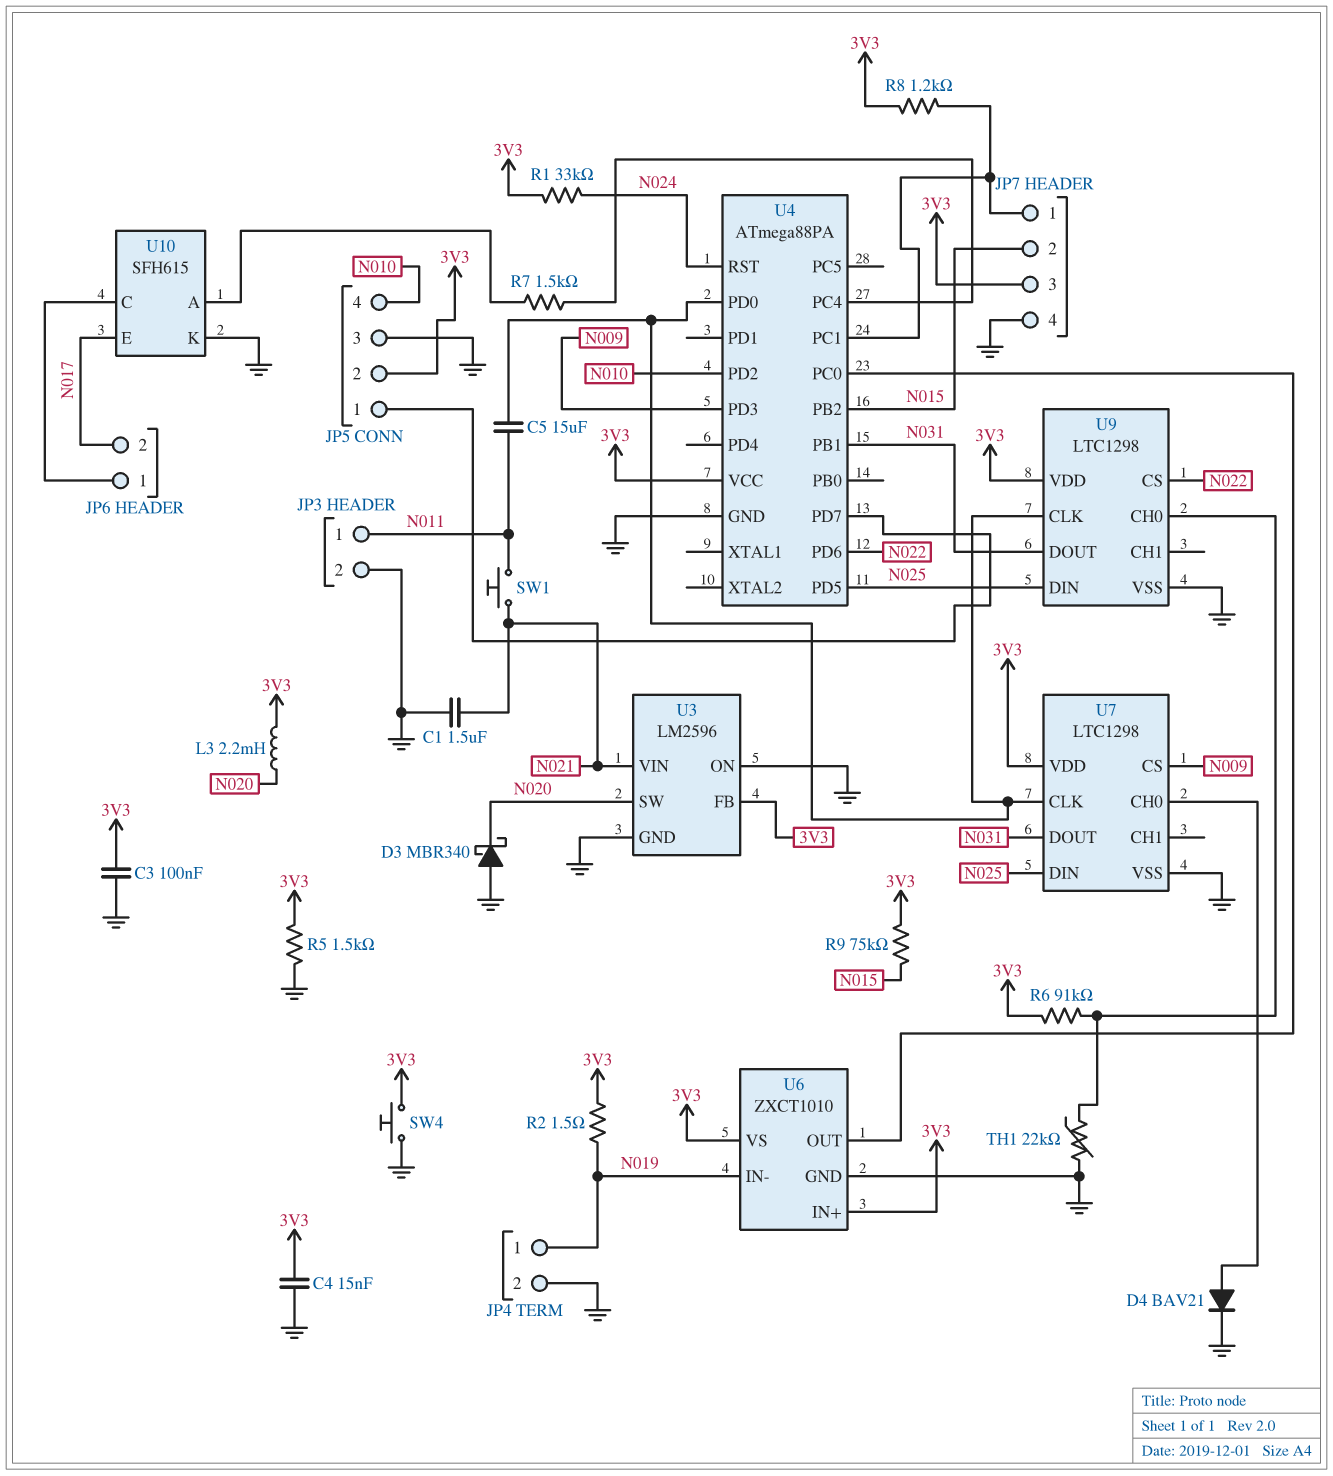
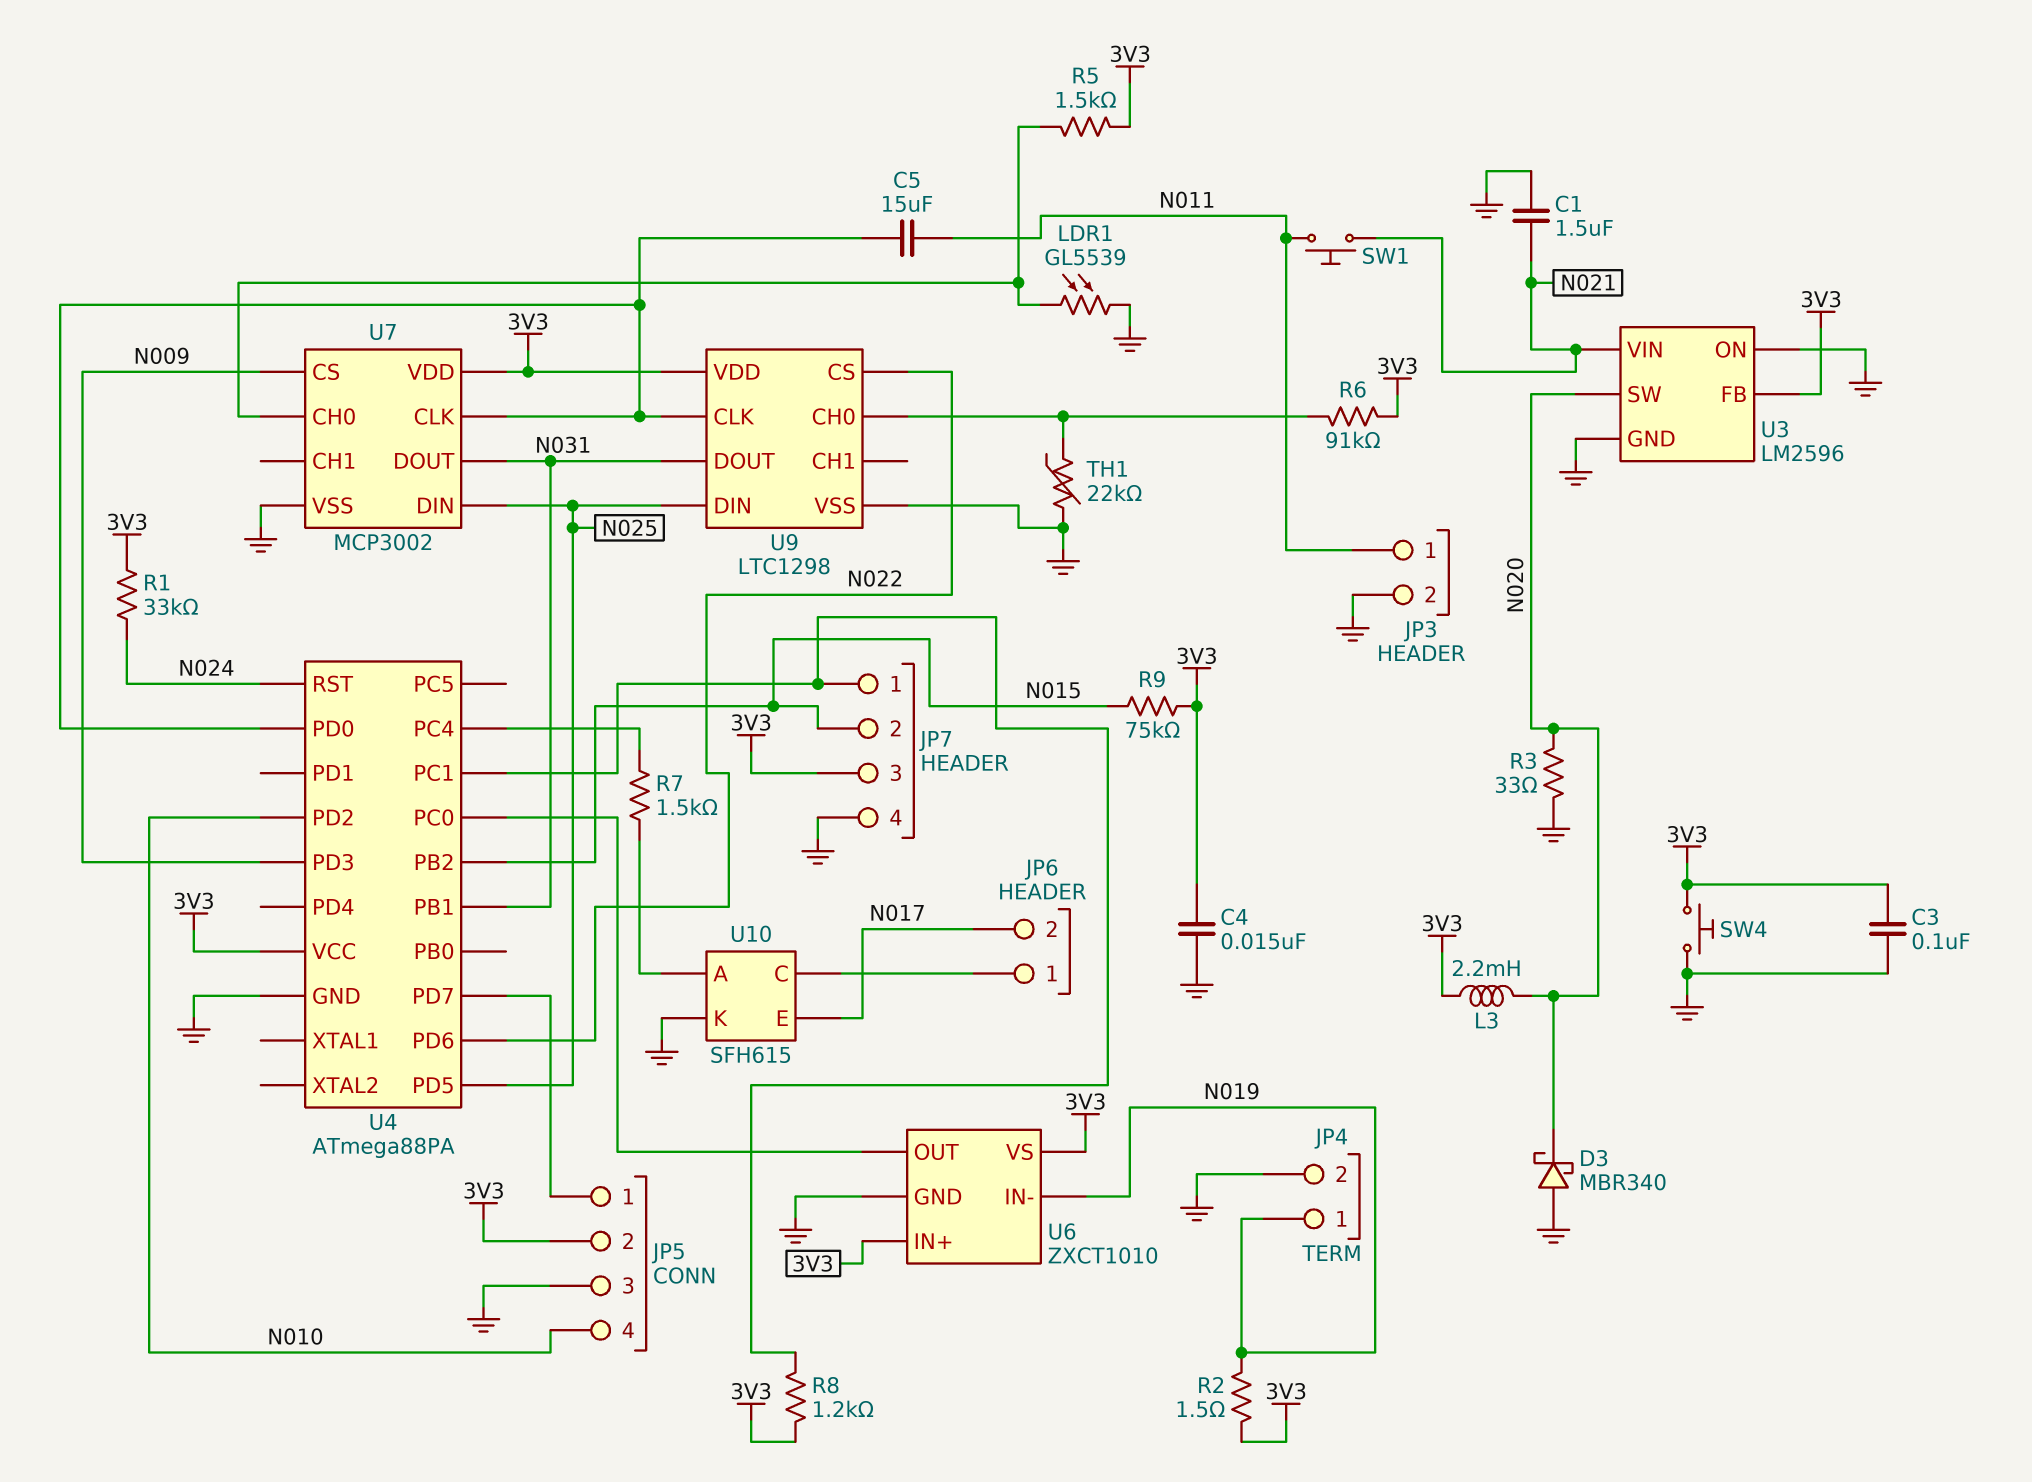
D4: diode BAV21 (A U7/CH0, K GND) -> none
LDR1: none -> GL5539 (GND, U7/CH0)
R3: none -> 33 (GND, N020)
R5: 1.5k (3V3, GND) -> 1.5k (3V3, U7/CH0)
U7: LTC1298 -> MCP3002

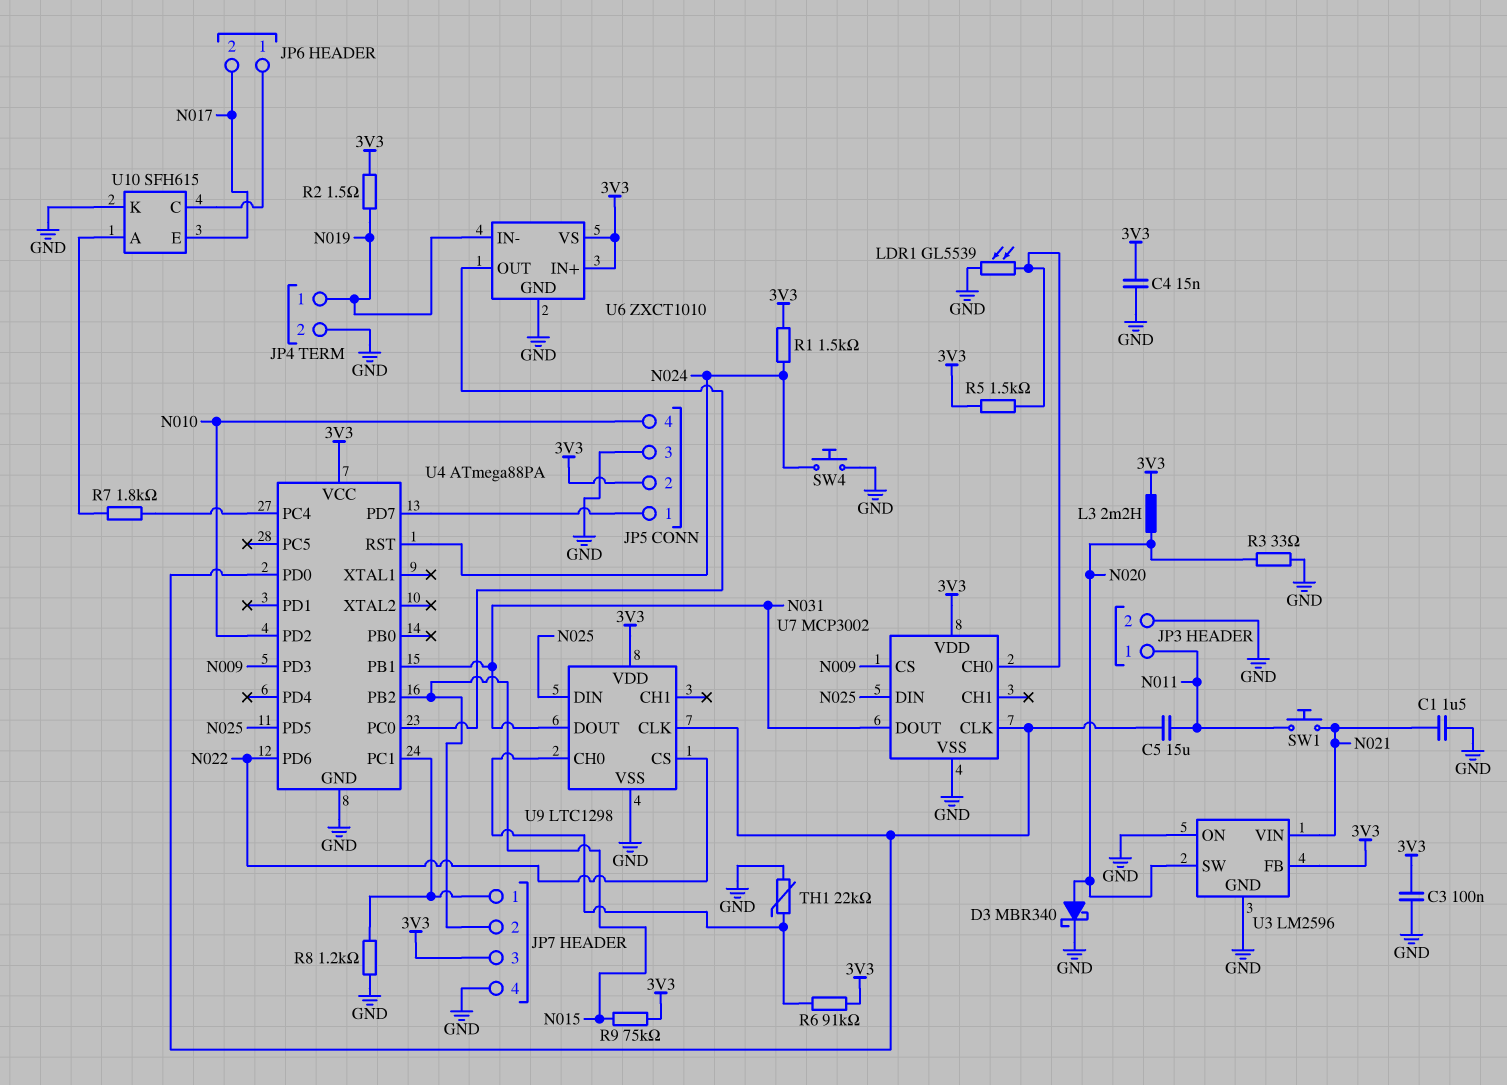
D3: schottky MBR340 (A GND, K N020) -> schottky MBR340 (A N020, K GND)
R1: 33k (3V3, N024) -> 1.5k (3V3, N024)
R7: 1.5k (U4/PC4, U10/A) -> 1.8k (U4/PC4, U10/A)
R8: 1.2k (3V3, JP7/1) -> 1.2k (GND, JP7/1)
SW4: button (3V3, GND) -> button (GND, N024)

